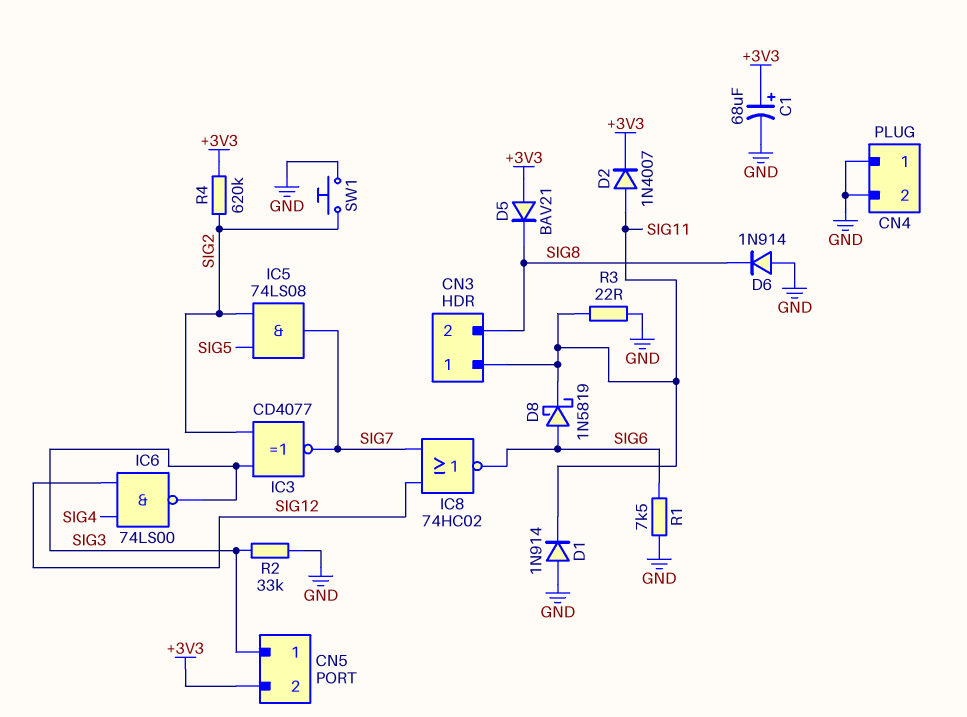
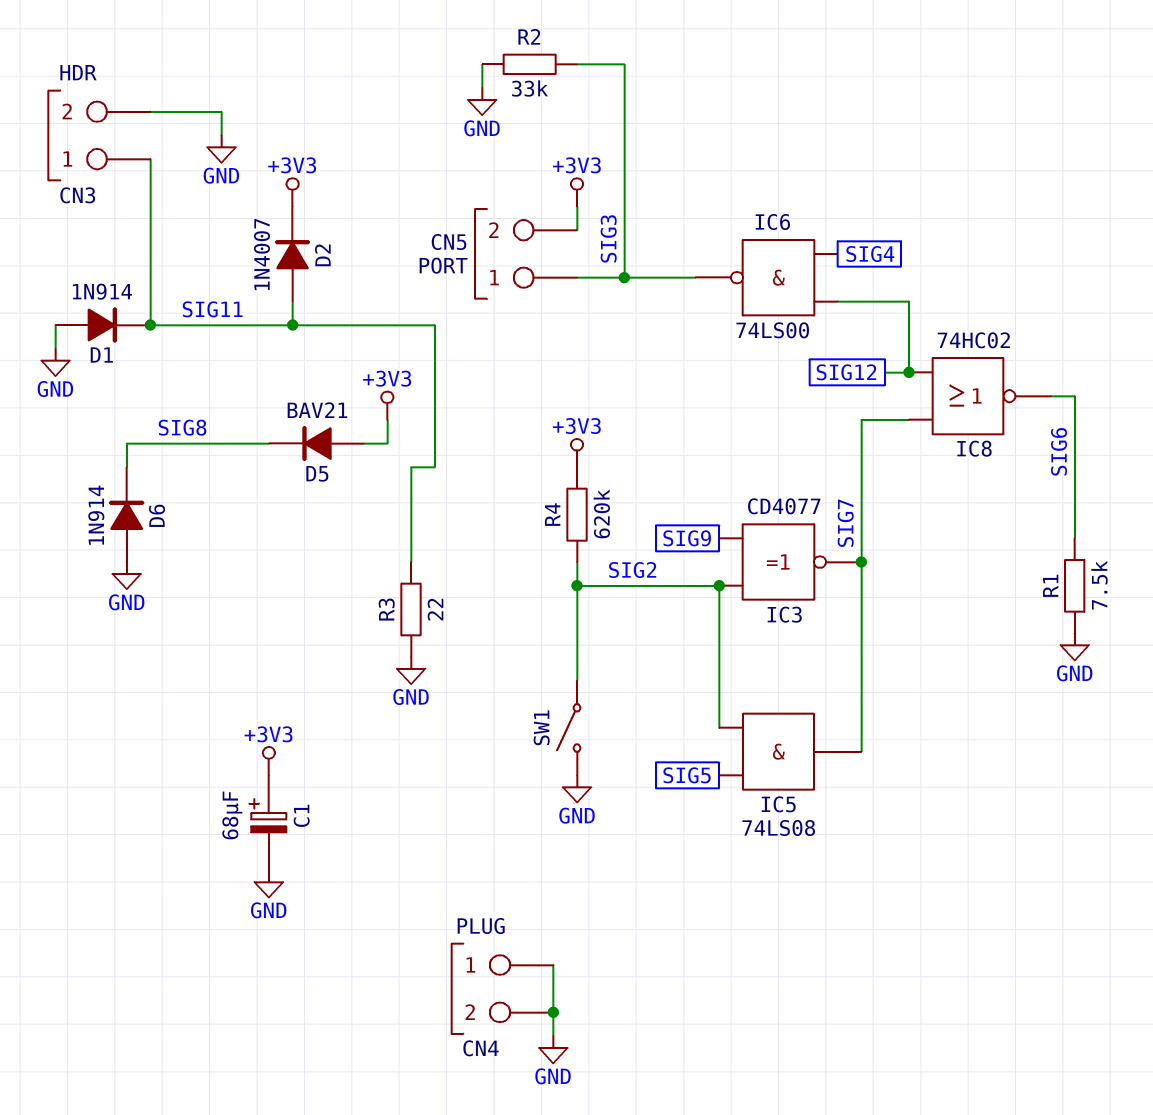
CN3 pin 2: SIG8 -> GND
D8: schottky 1N5819 (A SIG6, K SIG11) -> none
IC3: XNOR CD4077 (in SIG2, in SIG3, out SIG7) -> XNOR CD4077 (in SIG2, in SIG9, out SIG7)
SW1: button (GND, SIG2) -> switch (GND, SIG2)

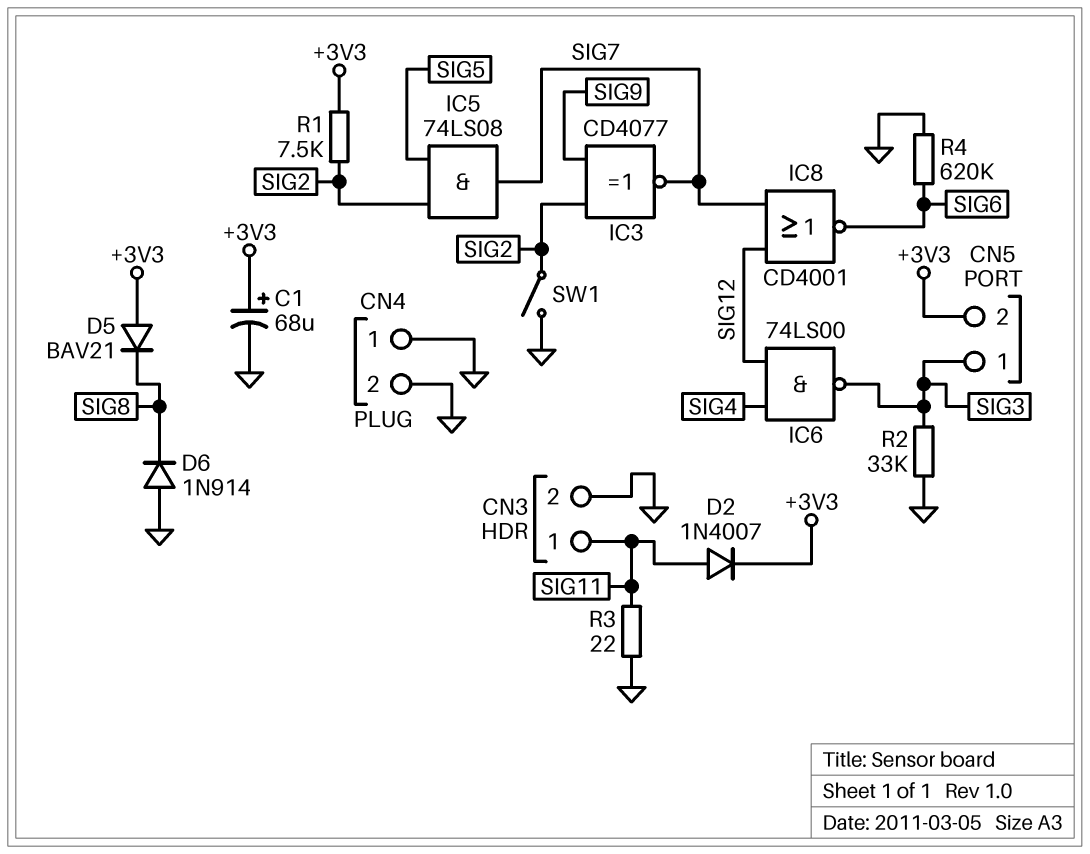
D1: diode 1N914 (A GND, K SIG11) -> none
IC8: NOR 74HC02 (in SIG7, in SIG12, out SIG6) -> NOR CD4001 (in SIG7, in SIG12, out SIG6)
R1: 7.5k (GND, SIG6) -> 7.5k (+3V3, SIG2)
R4: 620k (+3V3, SIG2) -> 620k (GND, SIG6)

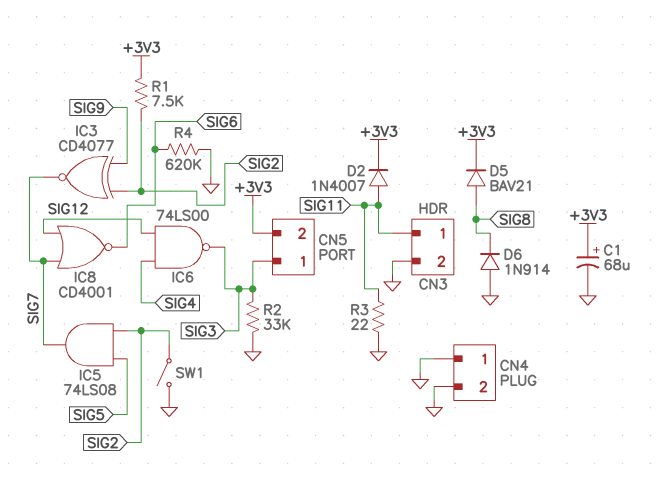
D5: diode BAV21 (A +3V3, K SIG8) -> diode BAV21 (A SIG8, K +3V3)

